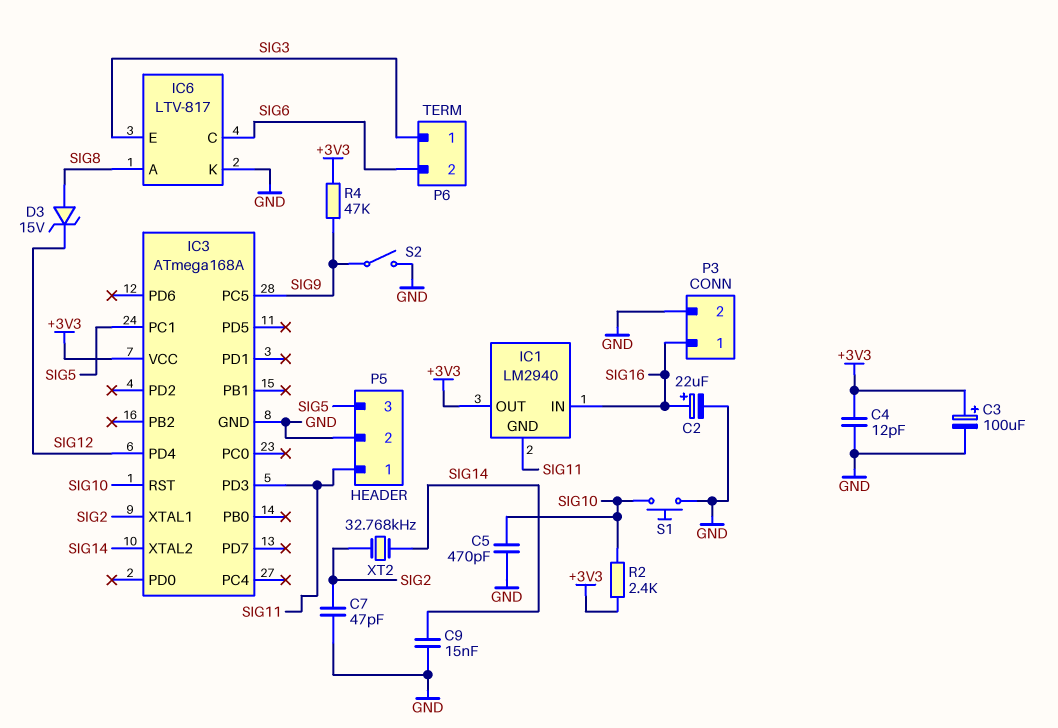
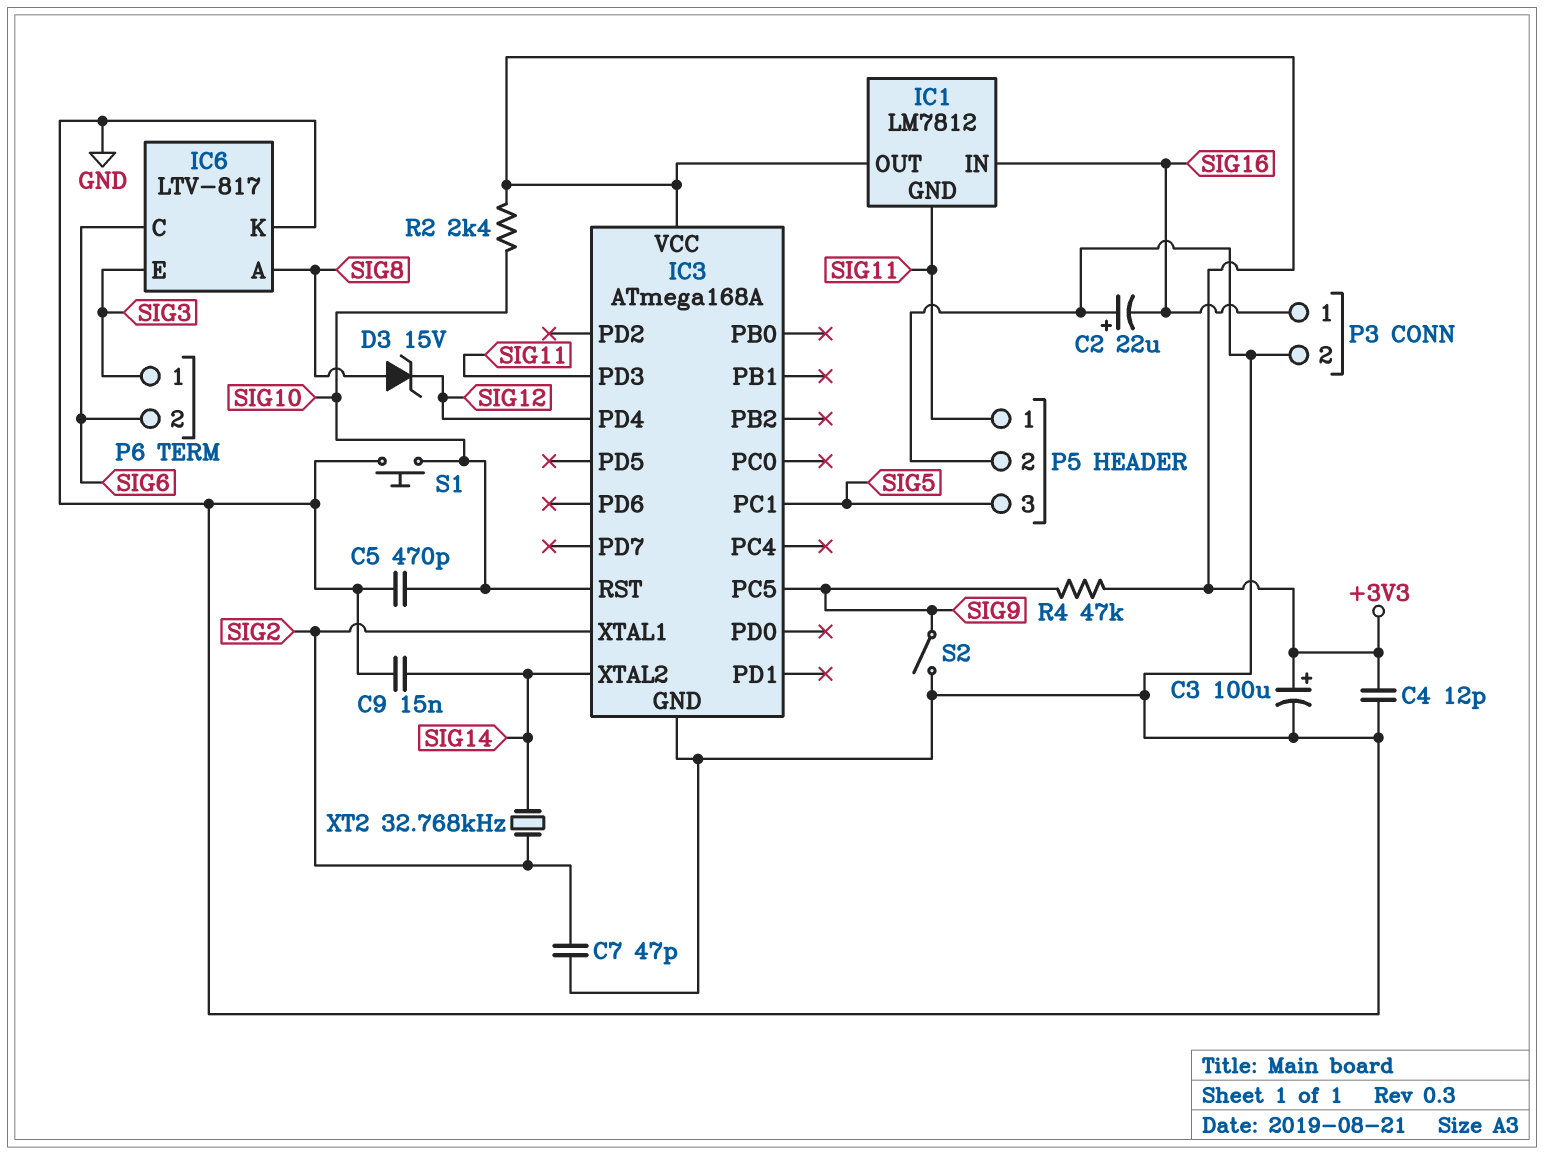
C2: 22uF (plus SIG16, minus GND) -> 22uF (plus GND, minus SIG16)
IC1: LM2940 -> LM7812

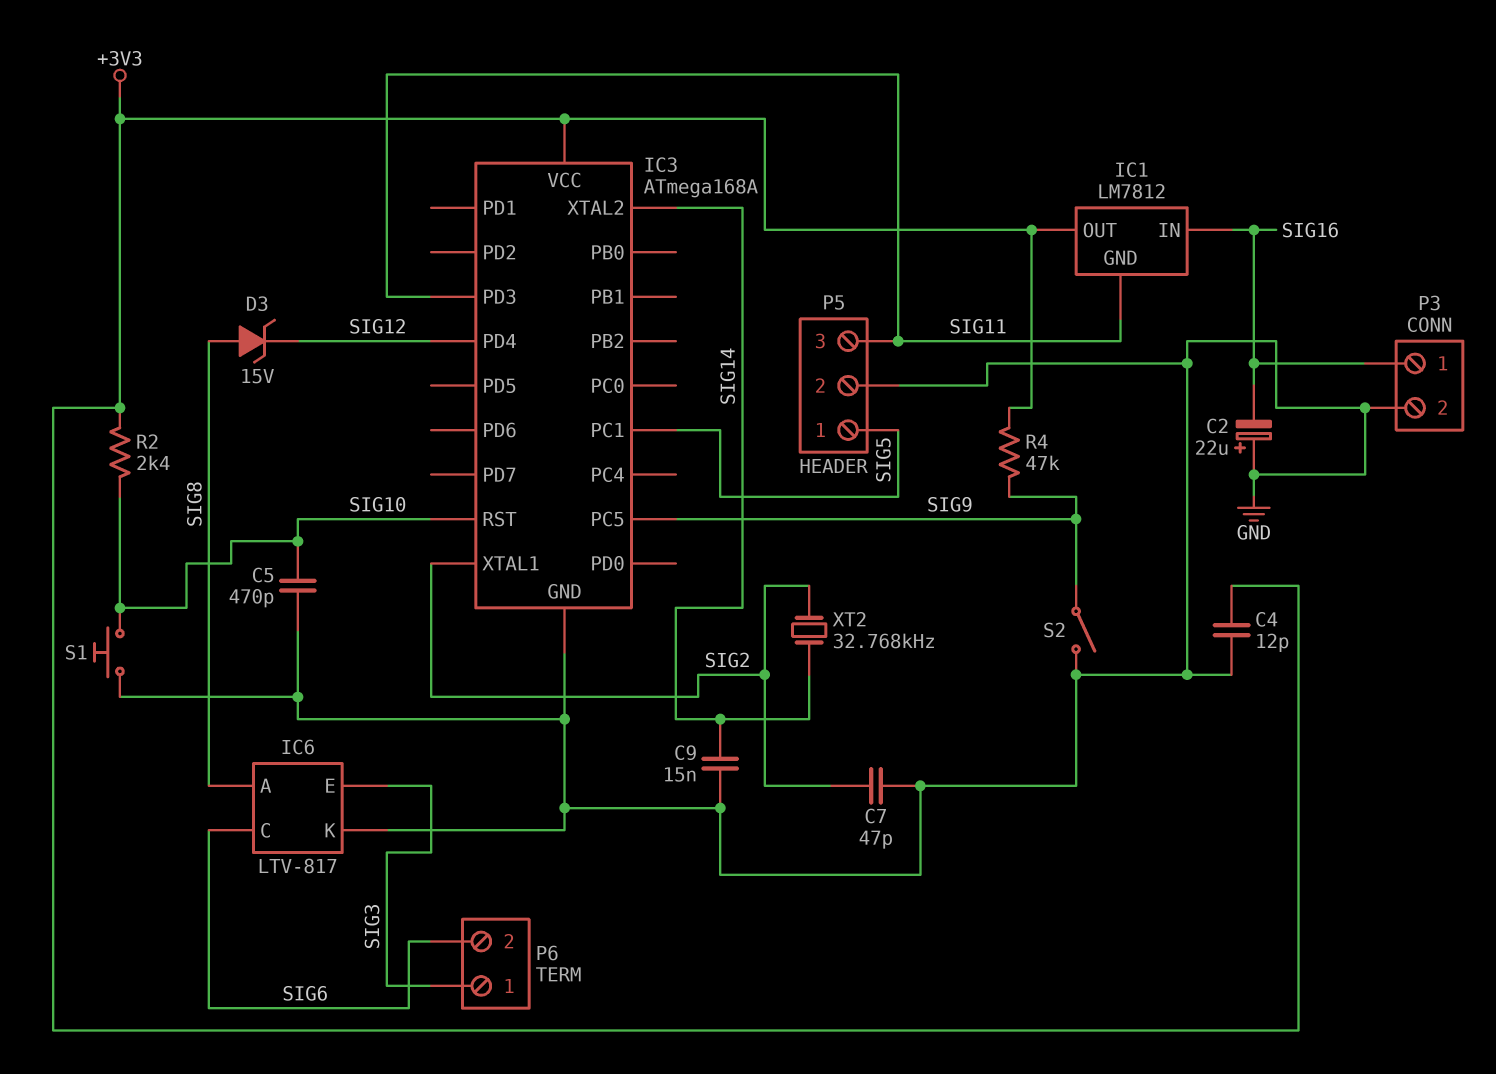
C3: 100uF (plus +3V3, minus GND) -> none
P5 pin 1: SIG11 -> SIG5
P5 pin 3: SIG5 -> SIG11

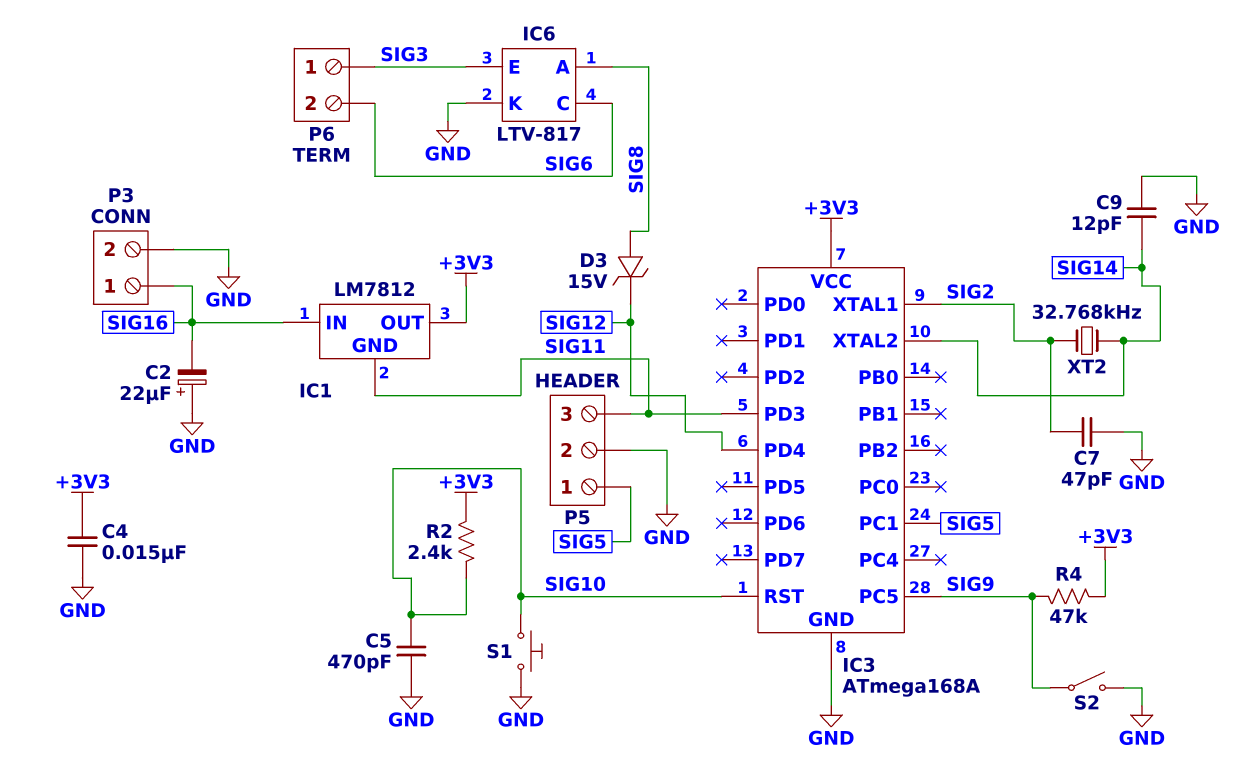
C4: 12pF (+3V3, GND) -> 15nF (+3V3, GND)
C9: 15nF (GND, SIG14) -> 12pF (GND, SIG14)

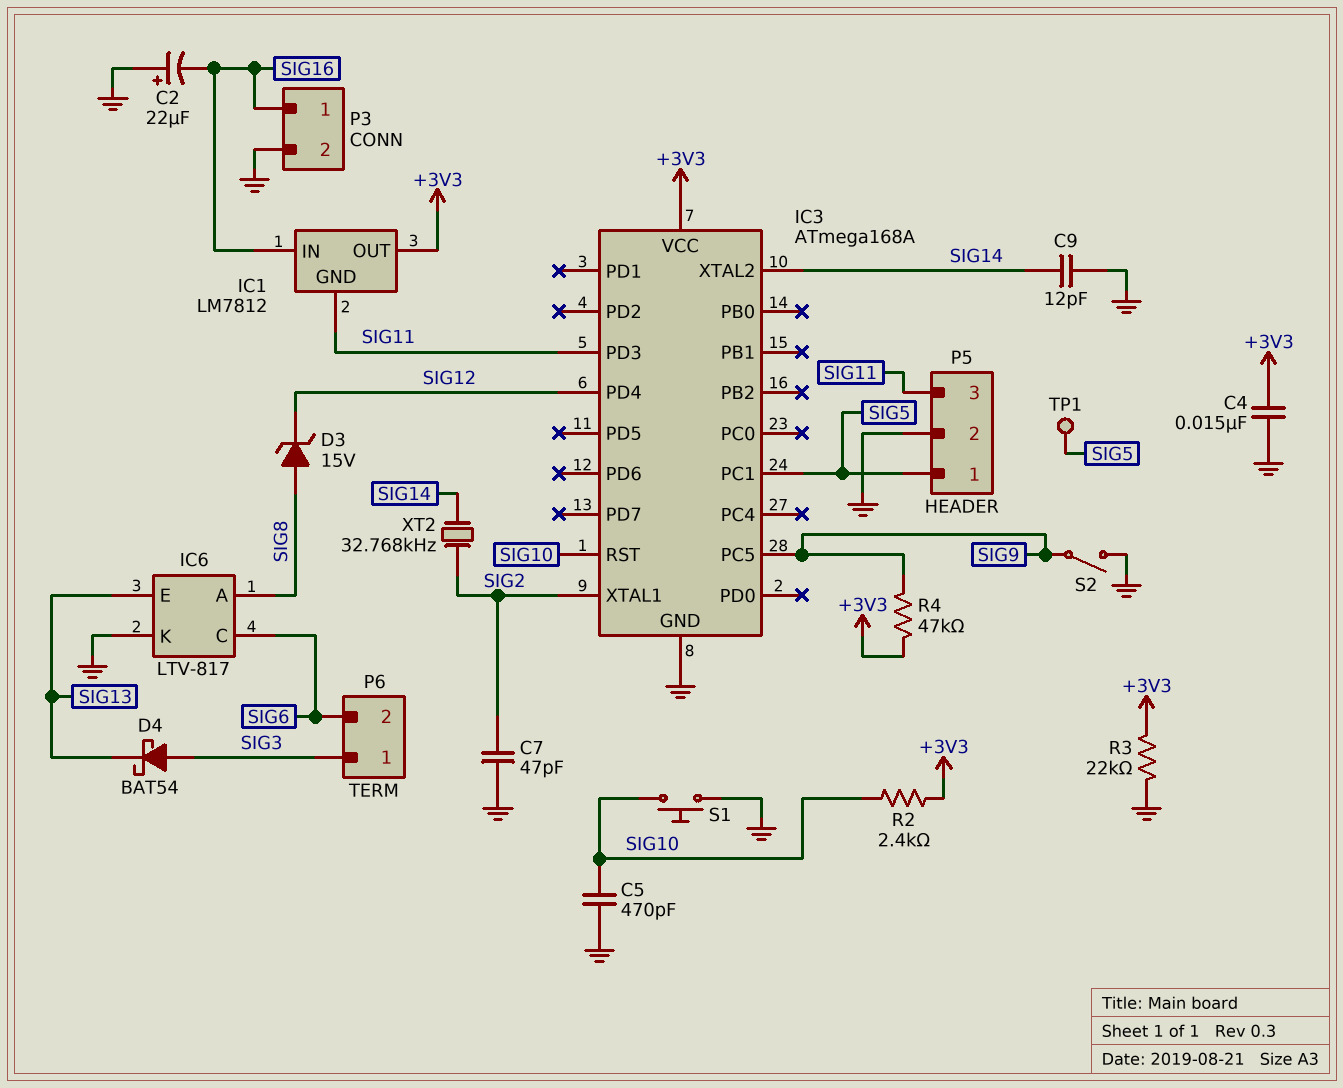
D4: none -> schottky BAT54 (A SIG3, K SIG13)
IC6 pin E: SIG3 -> SIG13
R3: none -> 22k (+3V3, GND)
TP1: none -> test point (SIG5)

